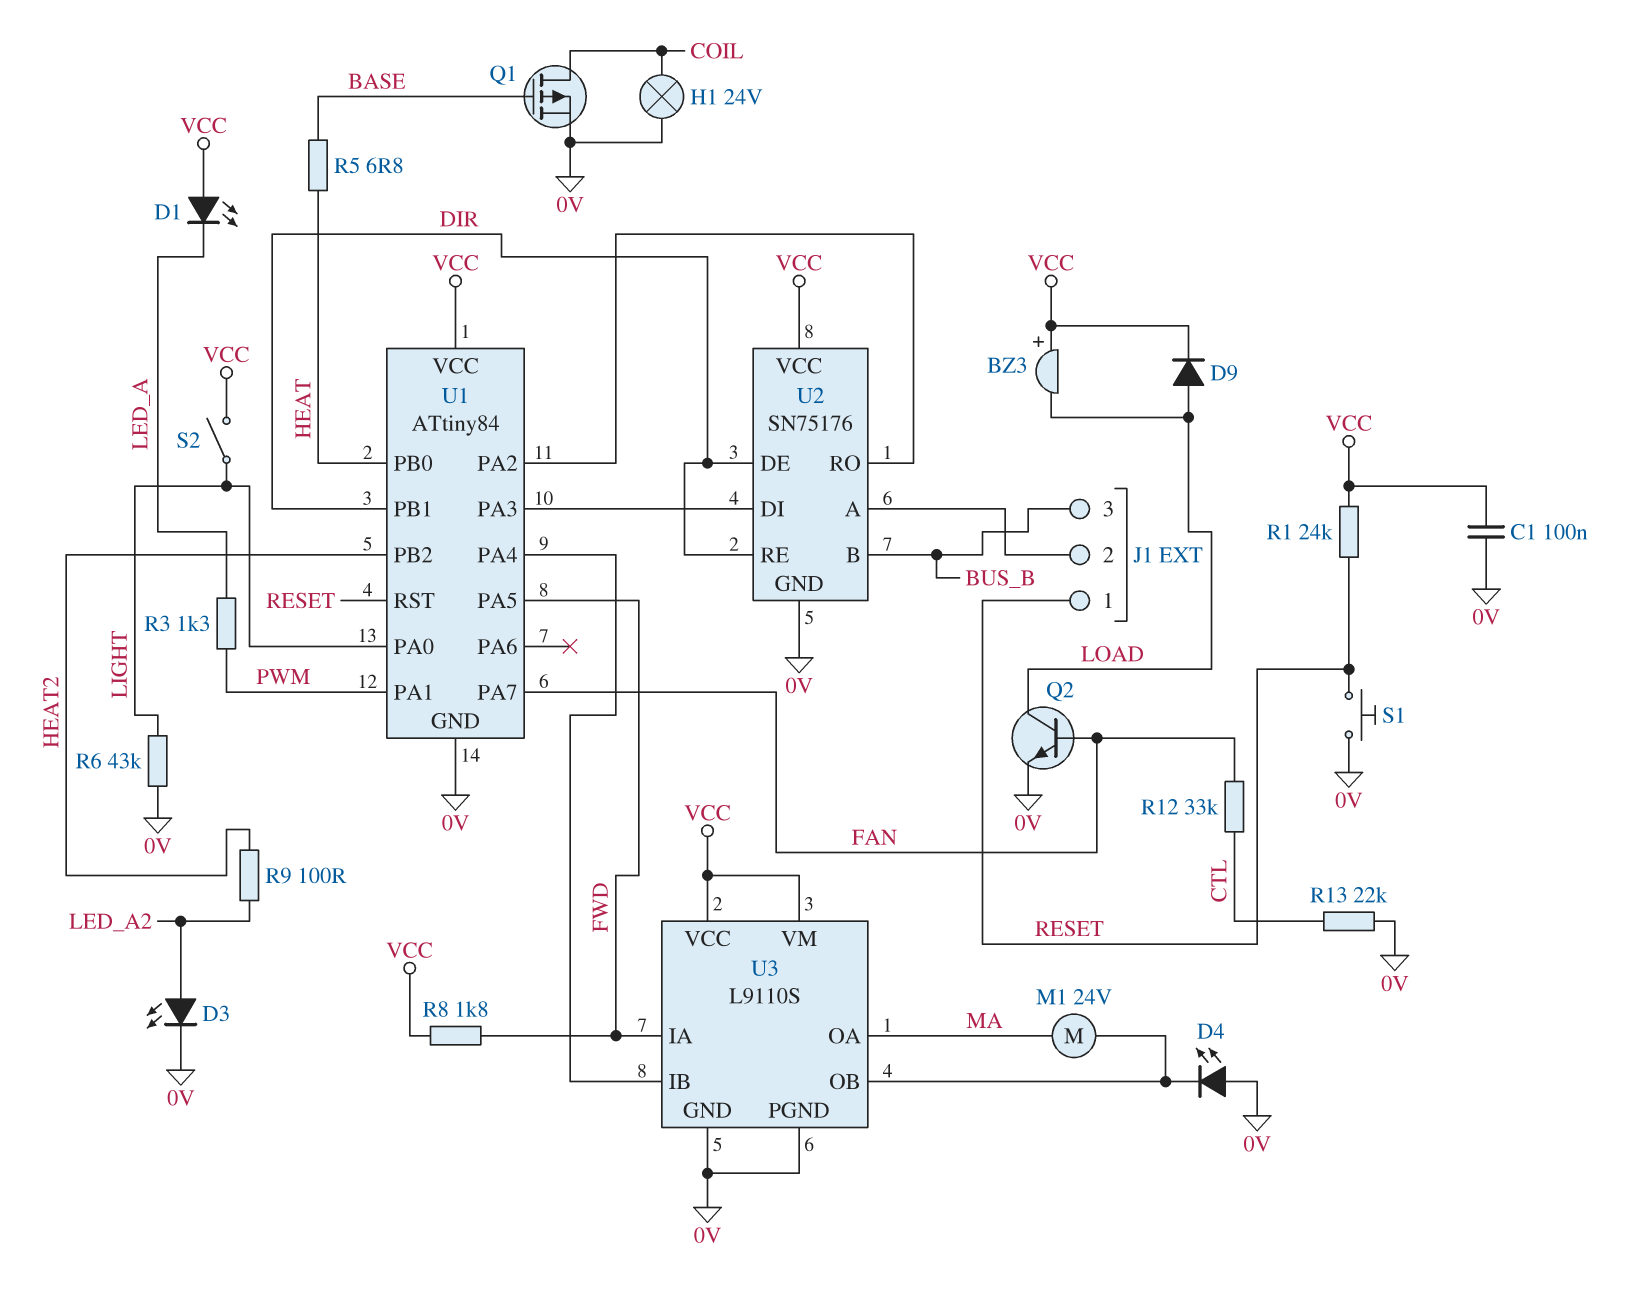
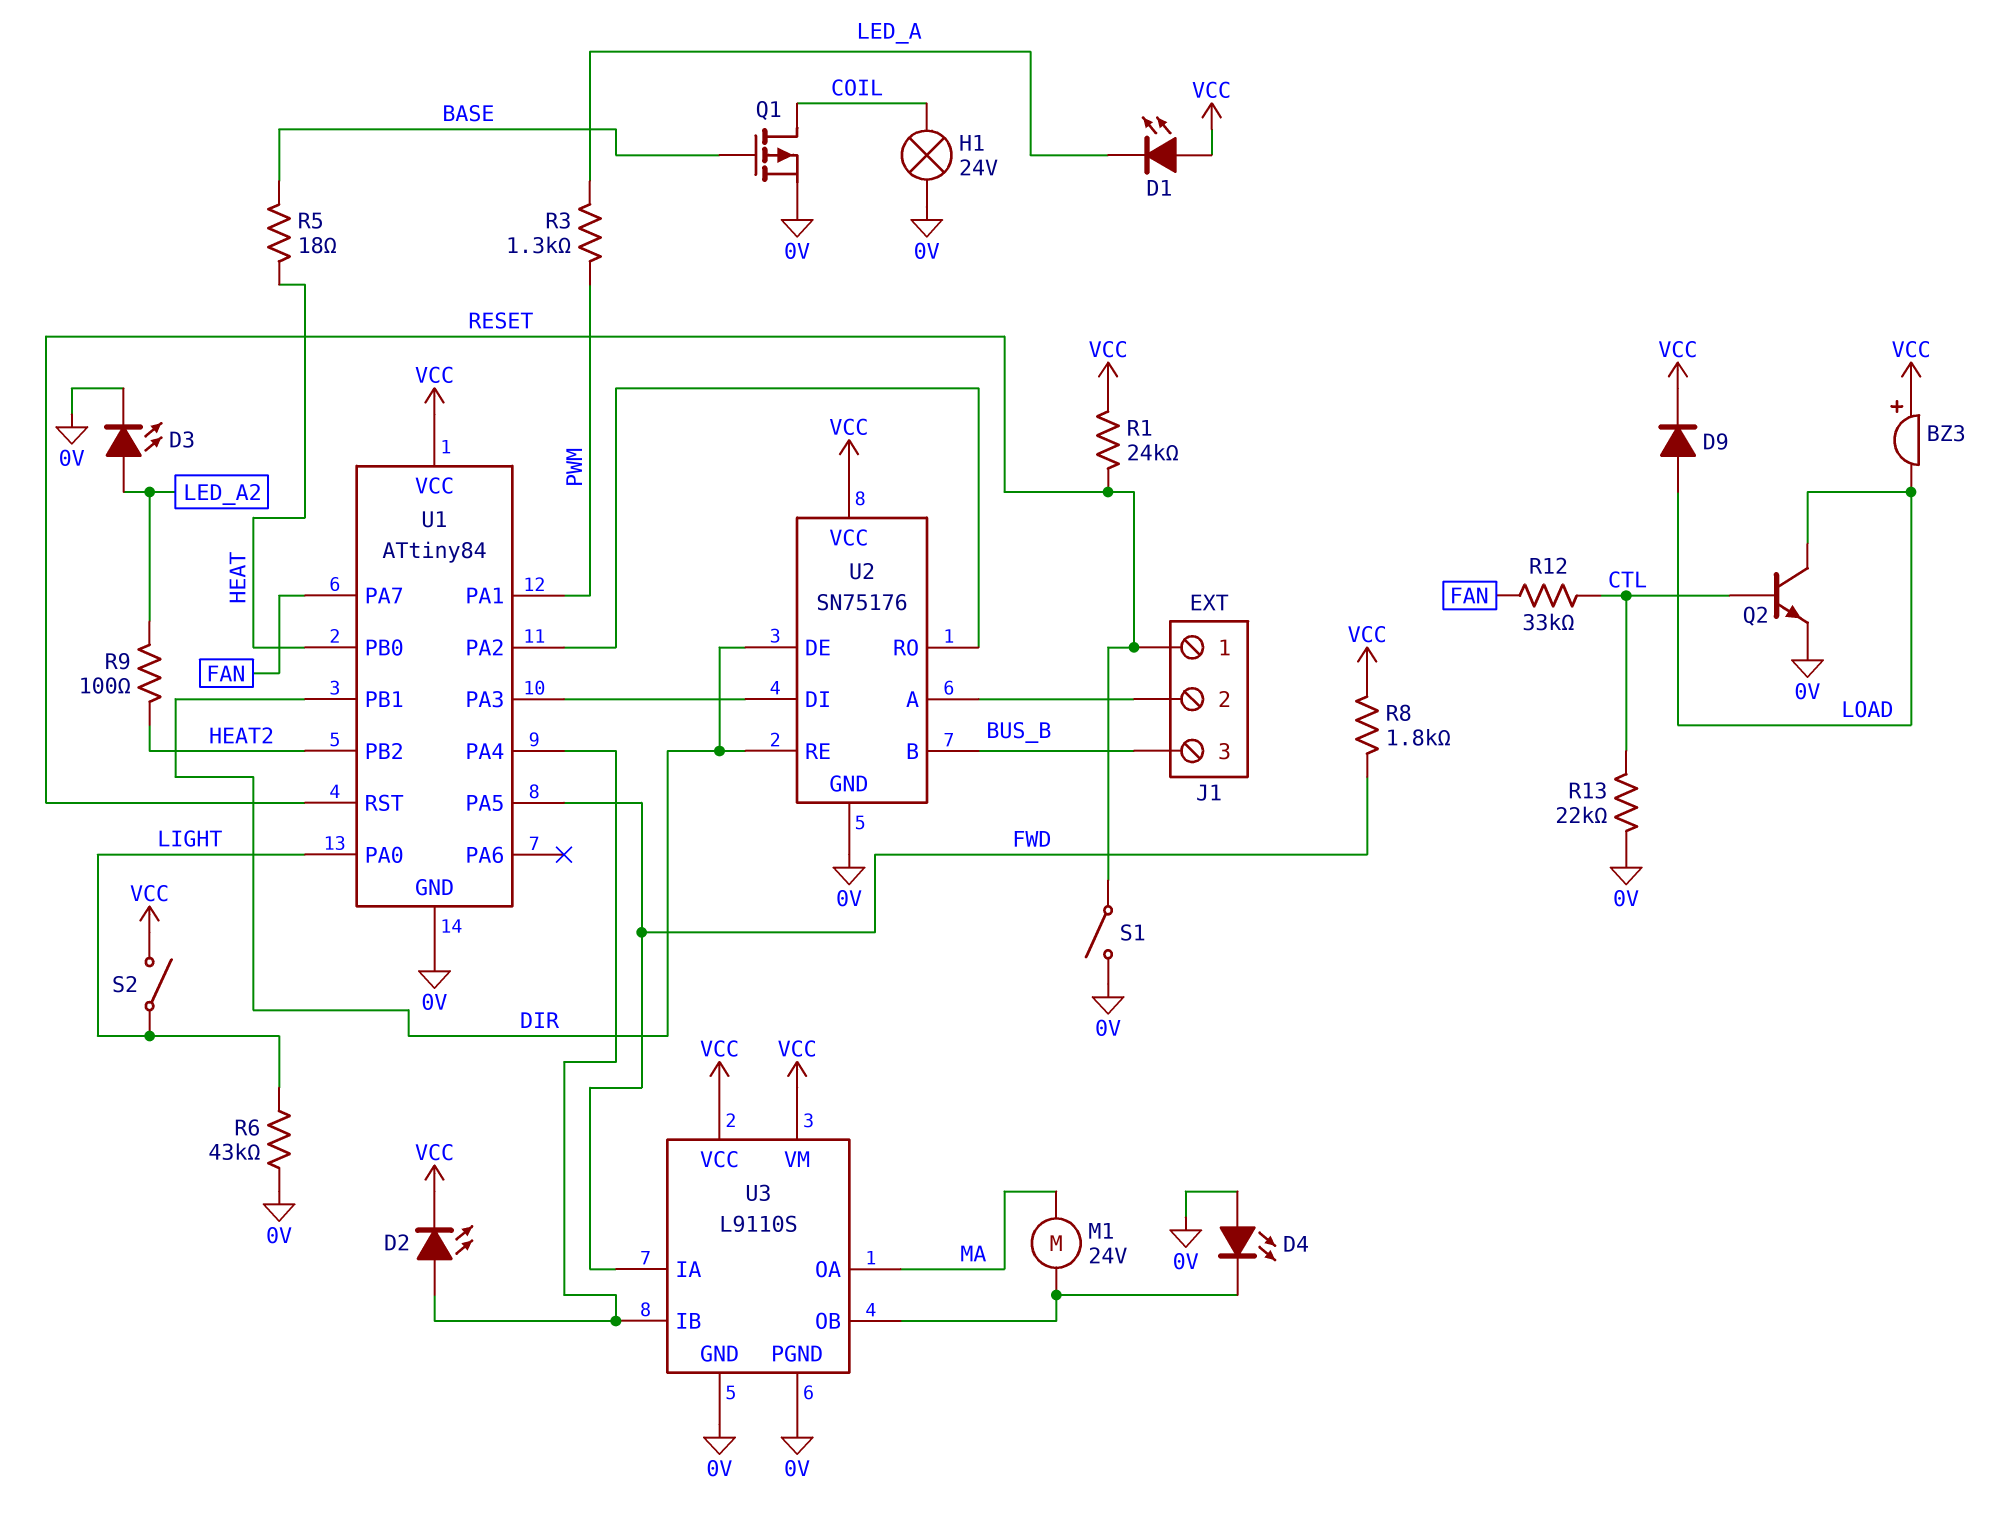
C1: 100nF (0V, VCC) -> none
D2: none -> LED (A U1/PA4, K VCC)
Q2: NPN (B FAN, C LOAD, E 0V) -> NPN (B CTL, C LOAD, E 0V)
R5: 6.8 (BASE, HEAT) -> 18 (BASE, HEAT)
S1: button (0V, RESET) -> switch (0V, RESET)

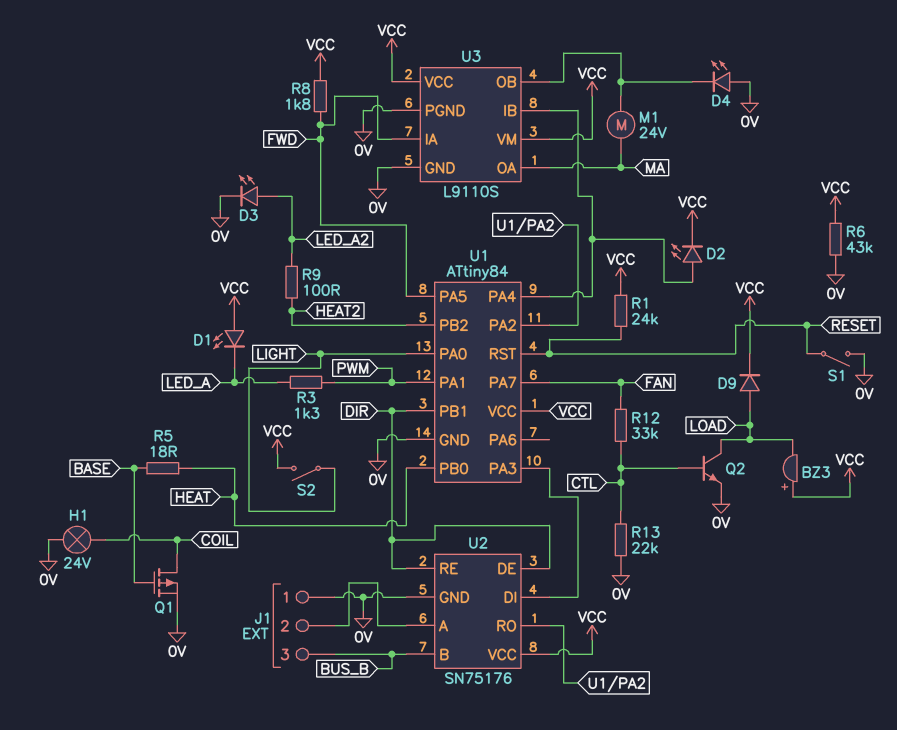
J1 pin 1: RESET -> 0V
R6: 43k (0V, LIGHT) -> 43k (0V, VCC)

